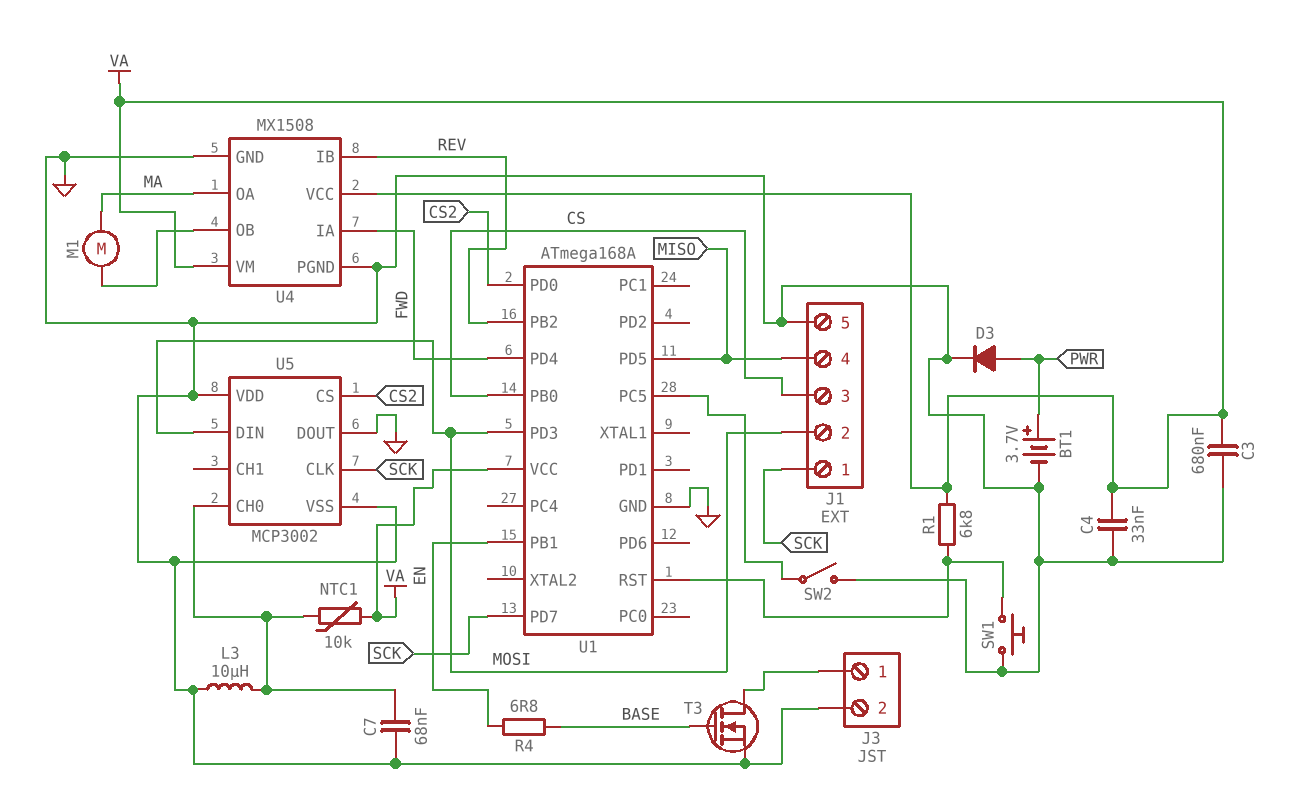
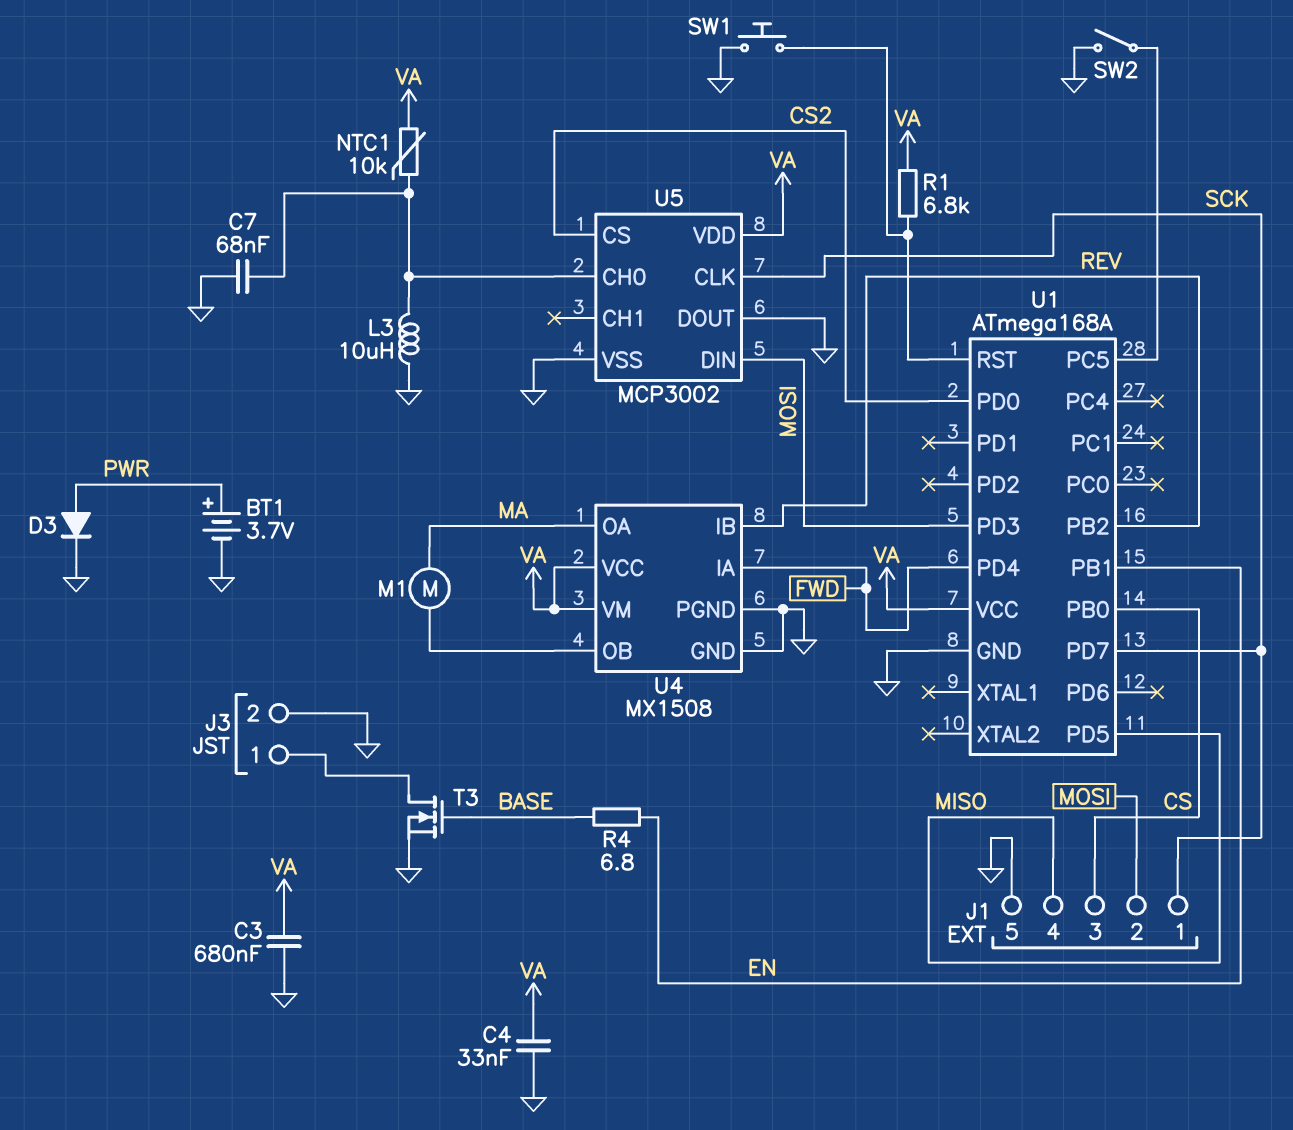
U5 pin VDD: GND -> VA

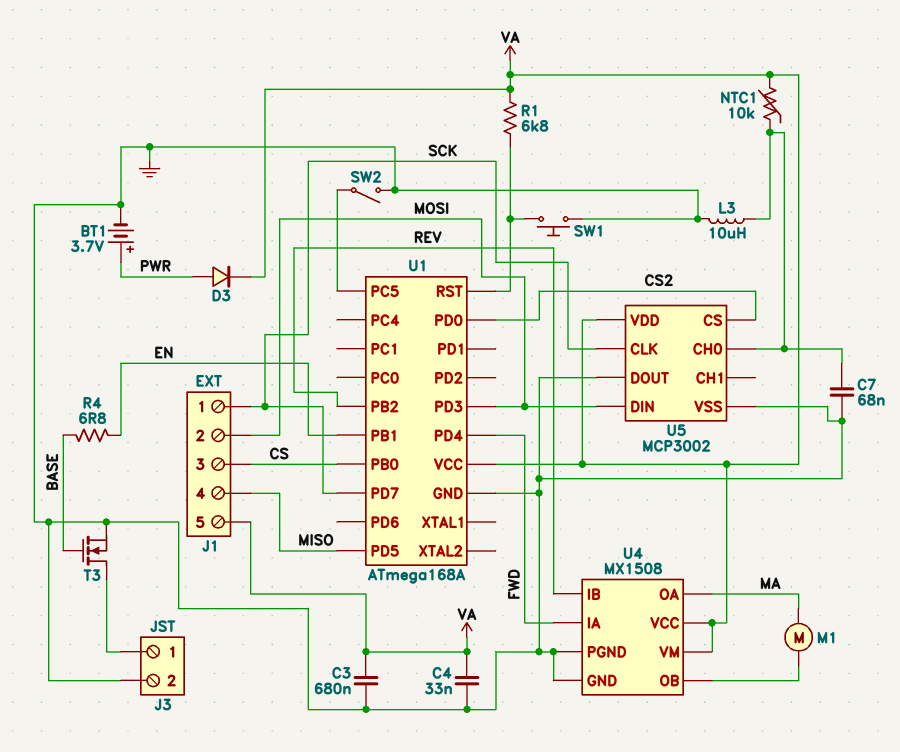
D3: diode (A PWR, K GND) -> diode (A PWR, K VA)
J1 pin 5: GND -> VA

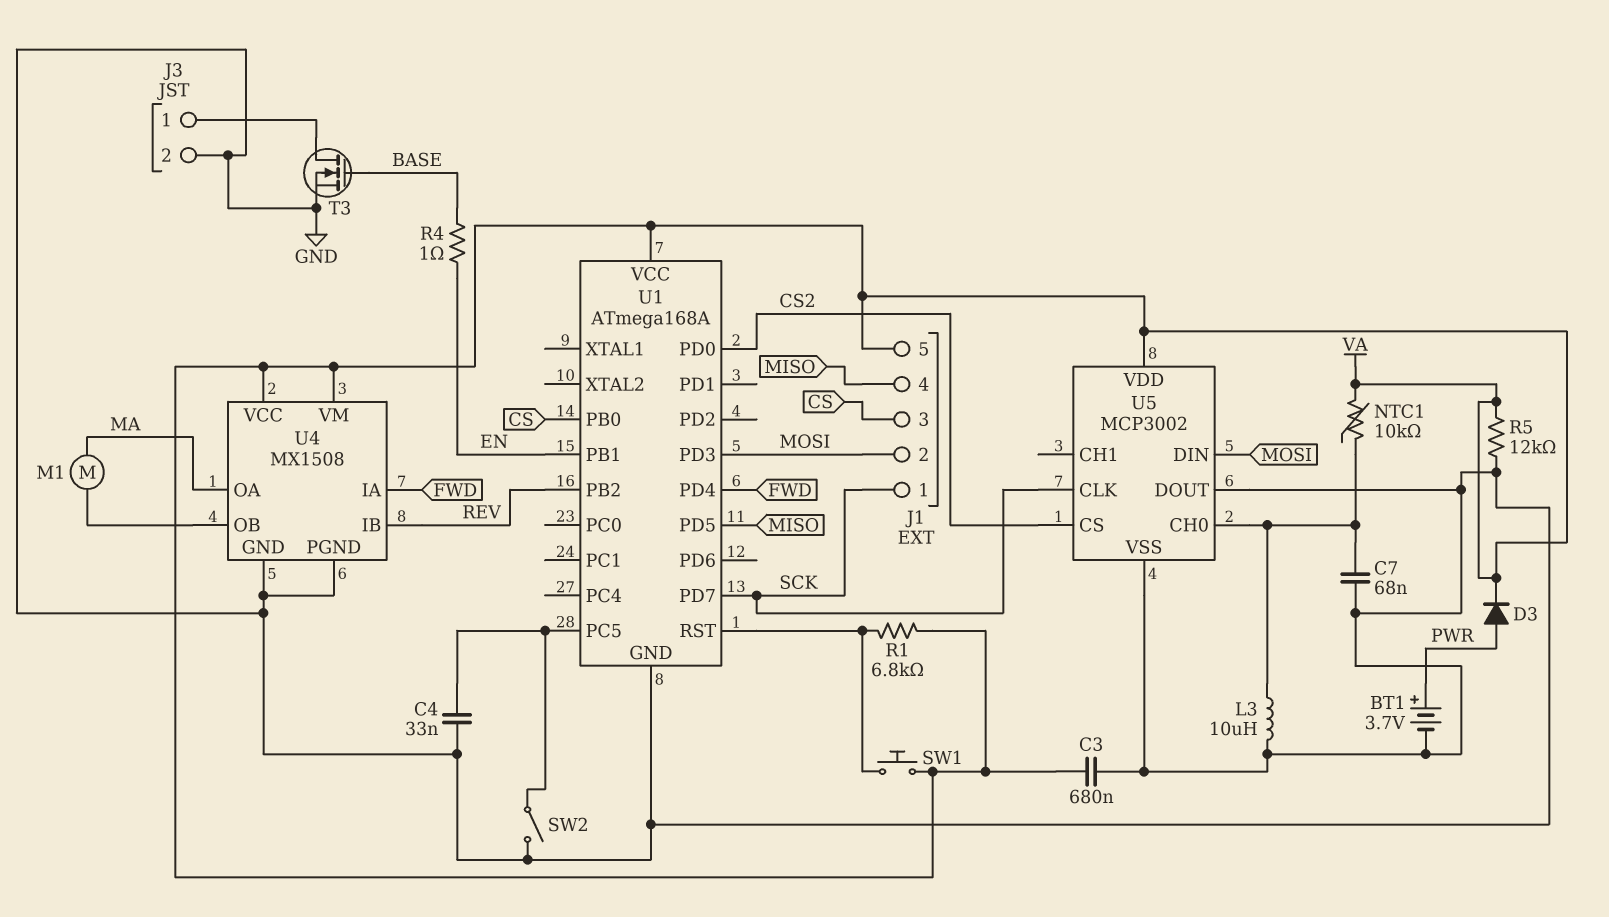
C4: 33nF (GND, VA) -> 33nF (GND, U1/PC5)
R4: 6.8 (BASE, EN) -> 1 (BASE, EN)
R5: none -> 12k (GND, VA)
SW1: button (GND, U1/RST) -> button (U1/RST, VA)

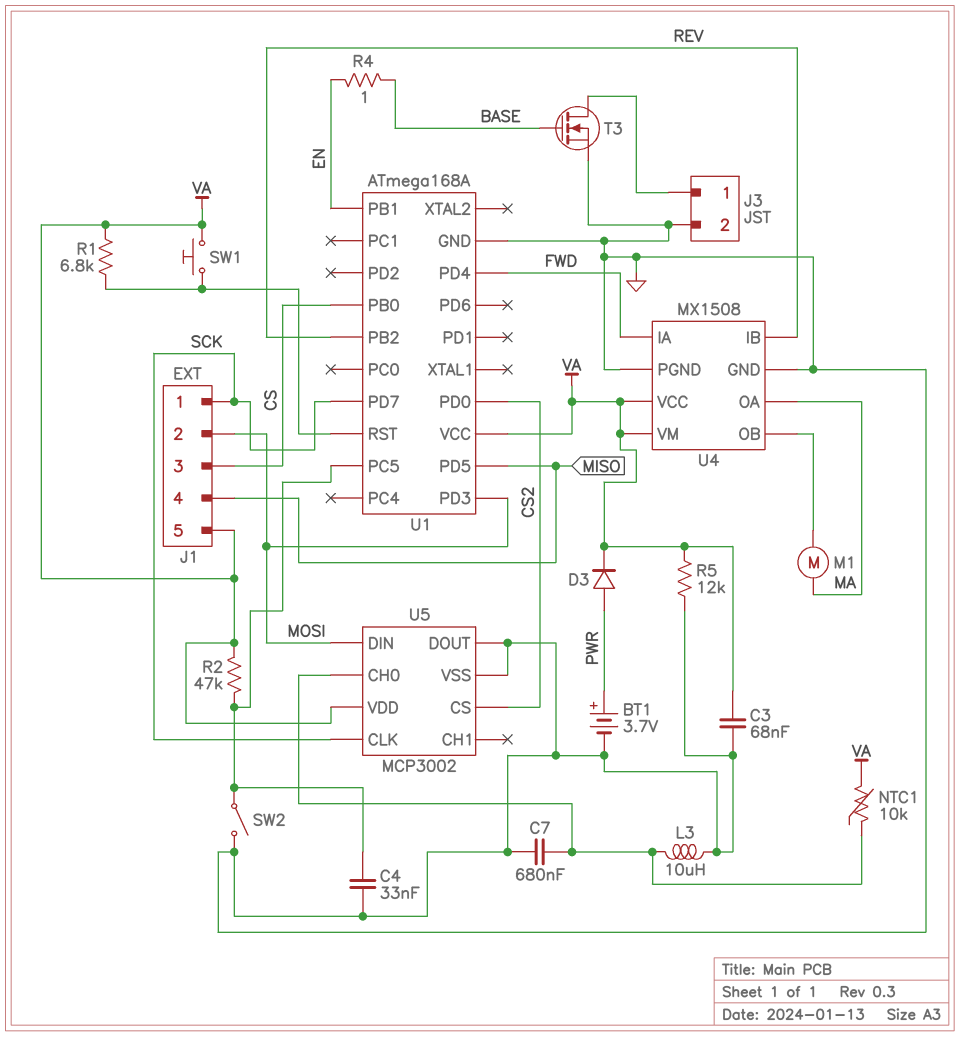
C3: 680nF (GND, VA) -> 68nF (GND, VA)
C7: 68nF (GND, U5/CH0) -> 680nF (GND, U5/CH0)
R2: none -> 47k (U1/PC5, VA)

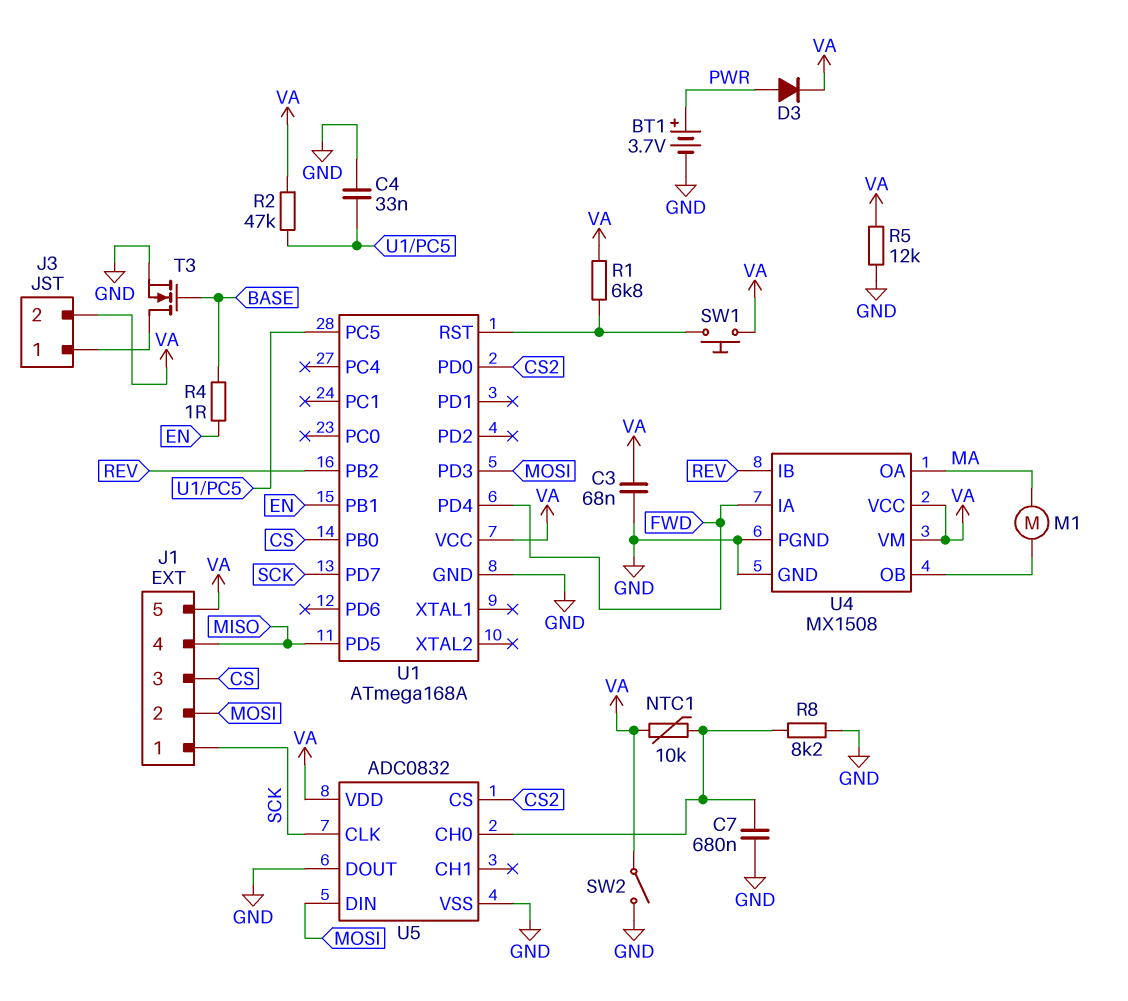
J3 pin 2: GND -> VA
L3: 10uH (GND, U5/CH0) -> none
R8: none -> 8.2k (GND, U5/CH0)
SW2: switch (GND, U1/PC5) -> switch (GND, VA)
U5: MCP3002 -> ADC0832

